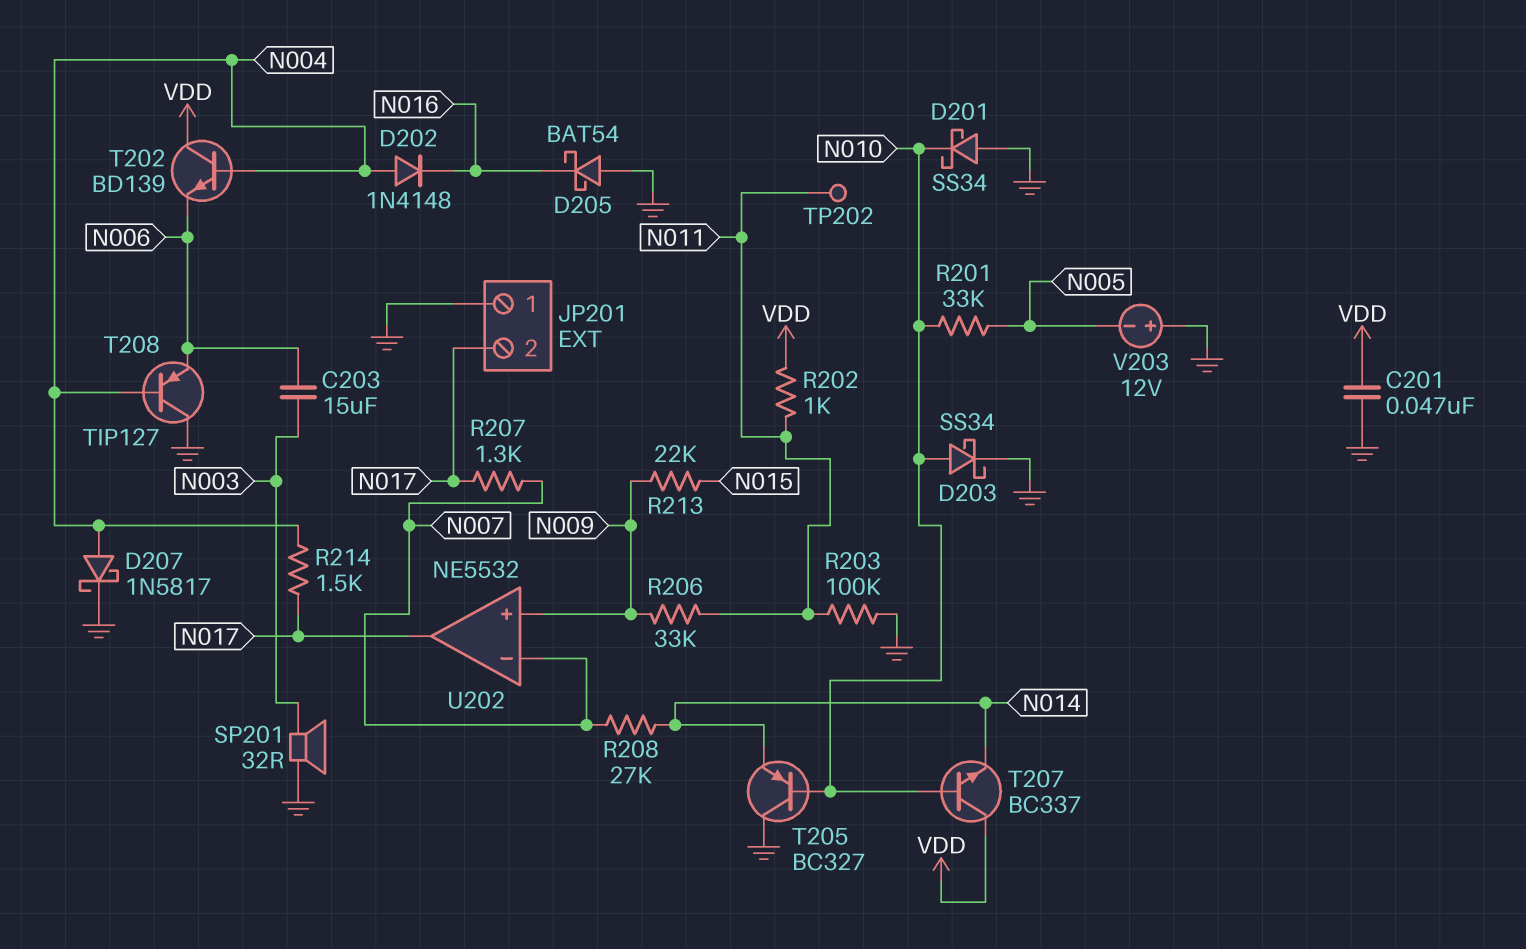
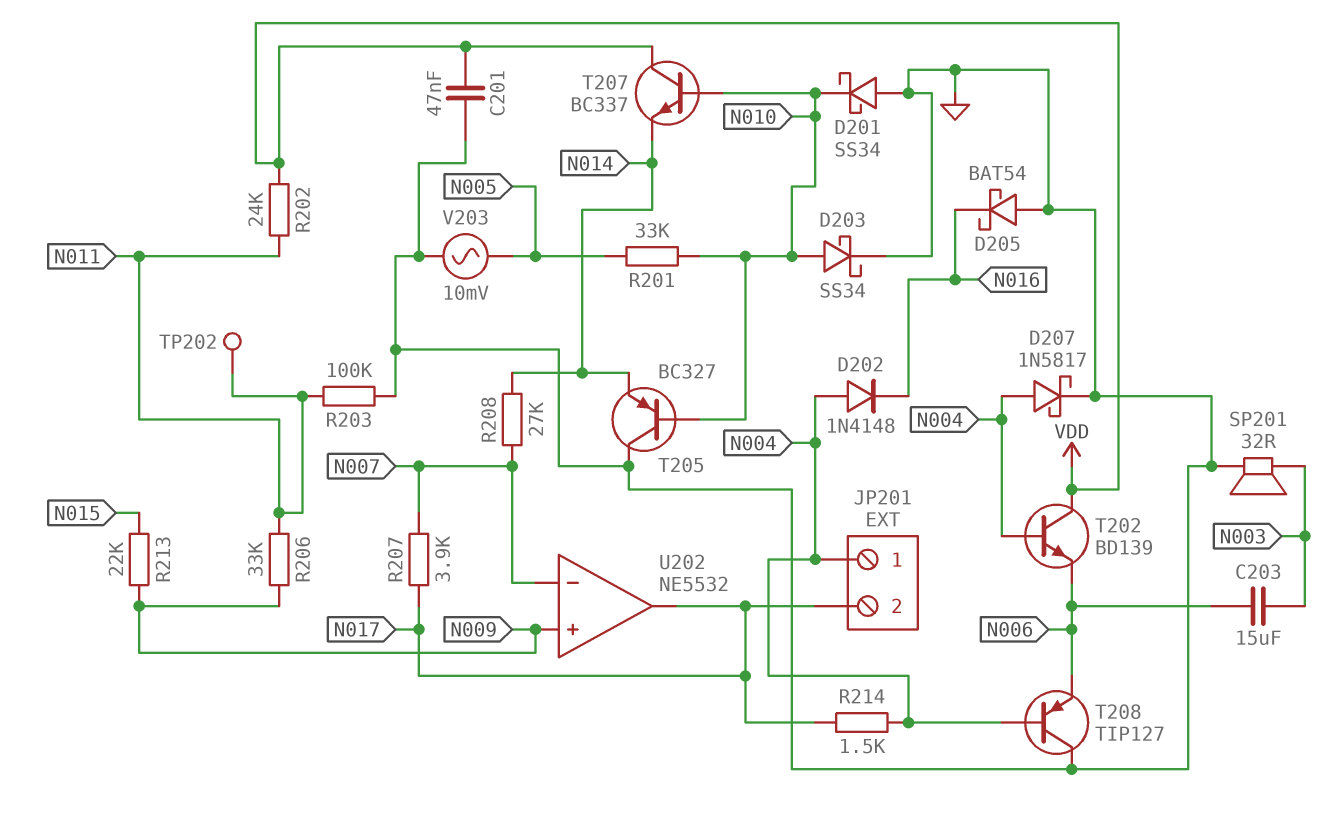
JP201 pin 1: GND -> N004
R202: 1k (N011, VDD) -> 24k (N011, VDD)
R207: 1.3k (N007, N017) -> 3.9k (N007, N017)
V203: 12V (plus GND, minus N005) -> AC 10mV (GND, N005)

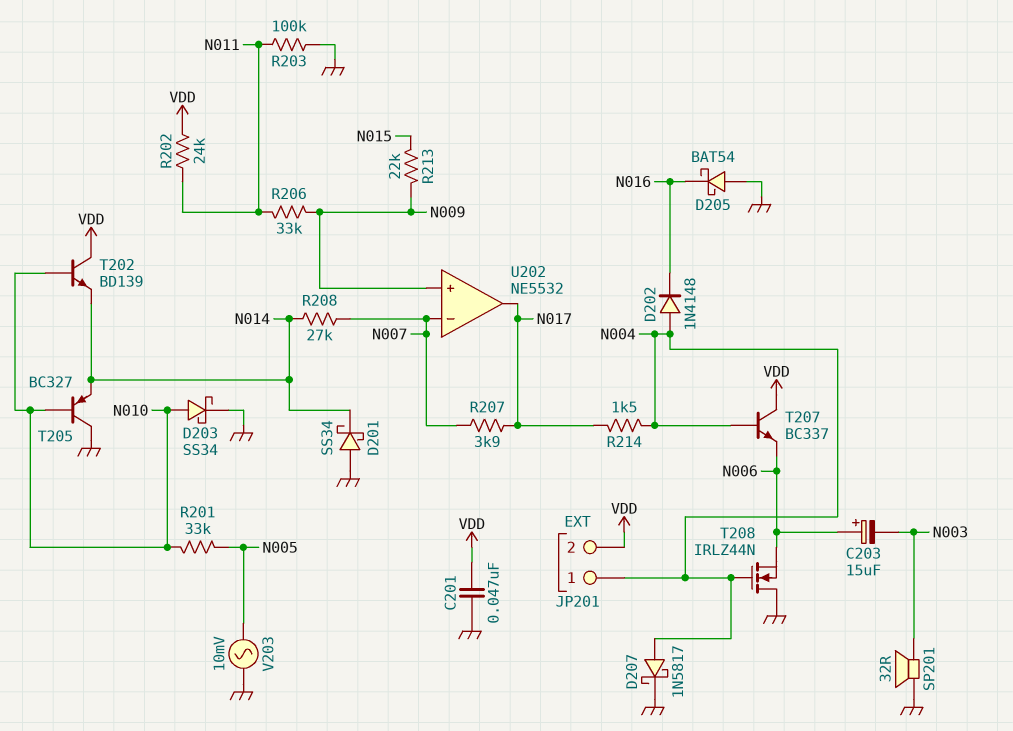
C203: 15uF (N003, N006) -> 15uF (plus N006, minus N003)
D201: schottky SS34 (A GND, K N010) -> schottky SS34 (A GND, K N014)
JP201 pin 2: N017 -> VDD
T202: NPN BD139 (B N004, C VDD, E N006) -> NPN BD139 (B N010, C VDD, E N014)
T207: NPN BC337 (B N010, C VDD, E N014) -> NPN BC337 (B N004, C VDD, E N006)
T208: PNP TIP127 (B N004, C GND, E N006) -> NMOS IRLZ44N (G N004, D GND, S N006)
TP202: test point (N011) -> none

